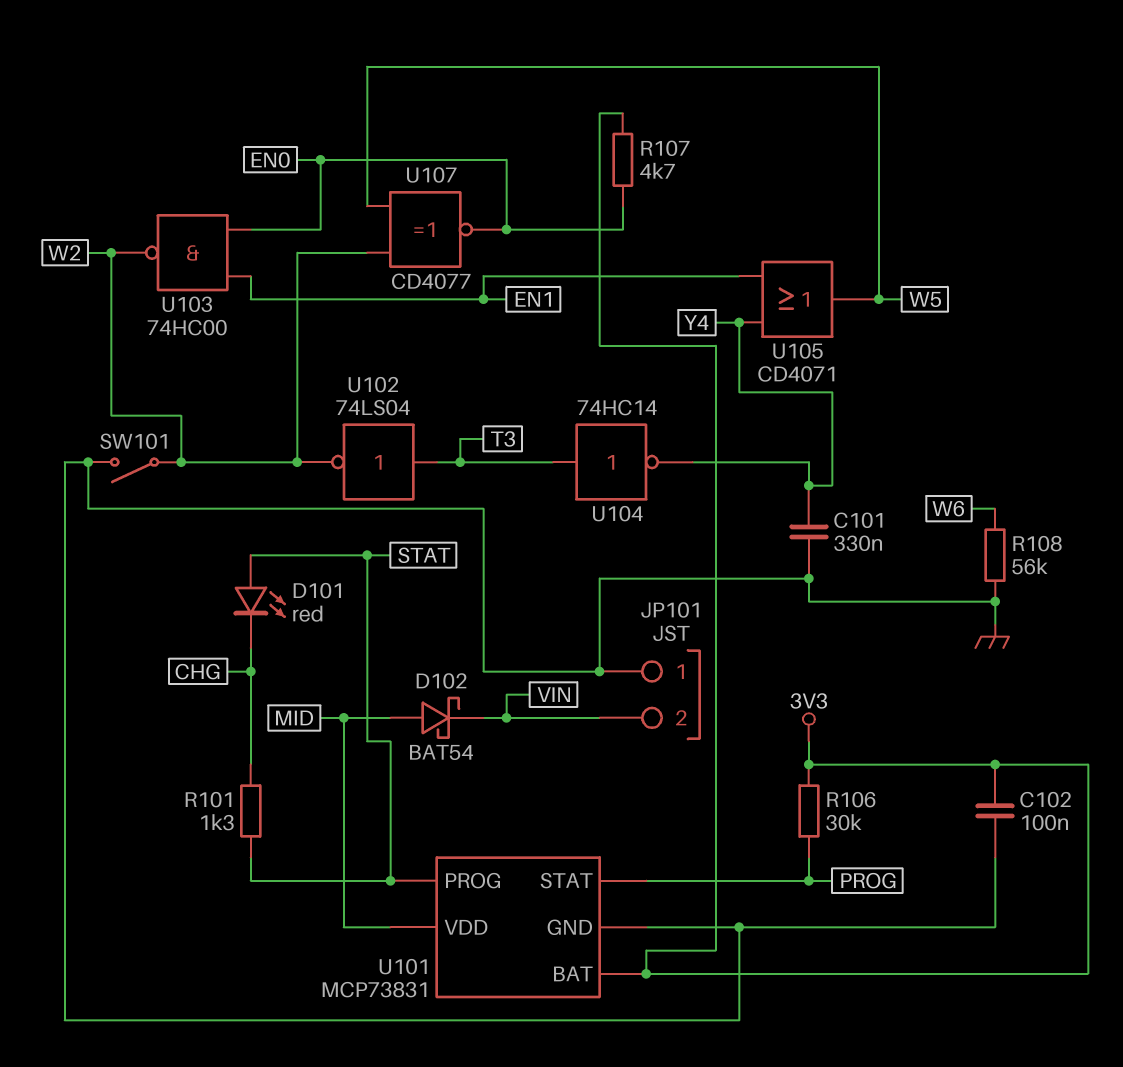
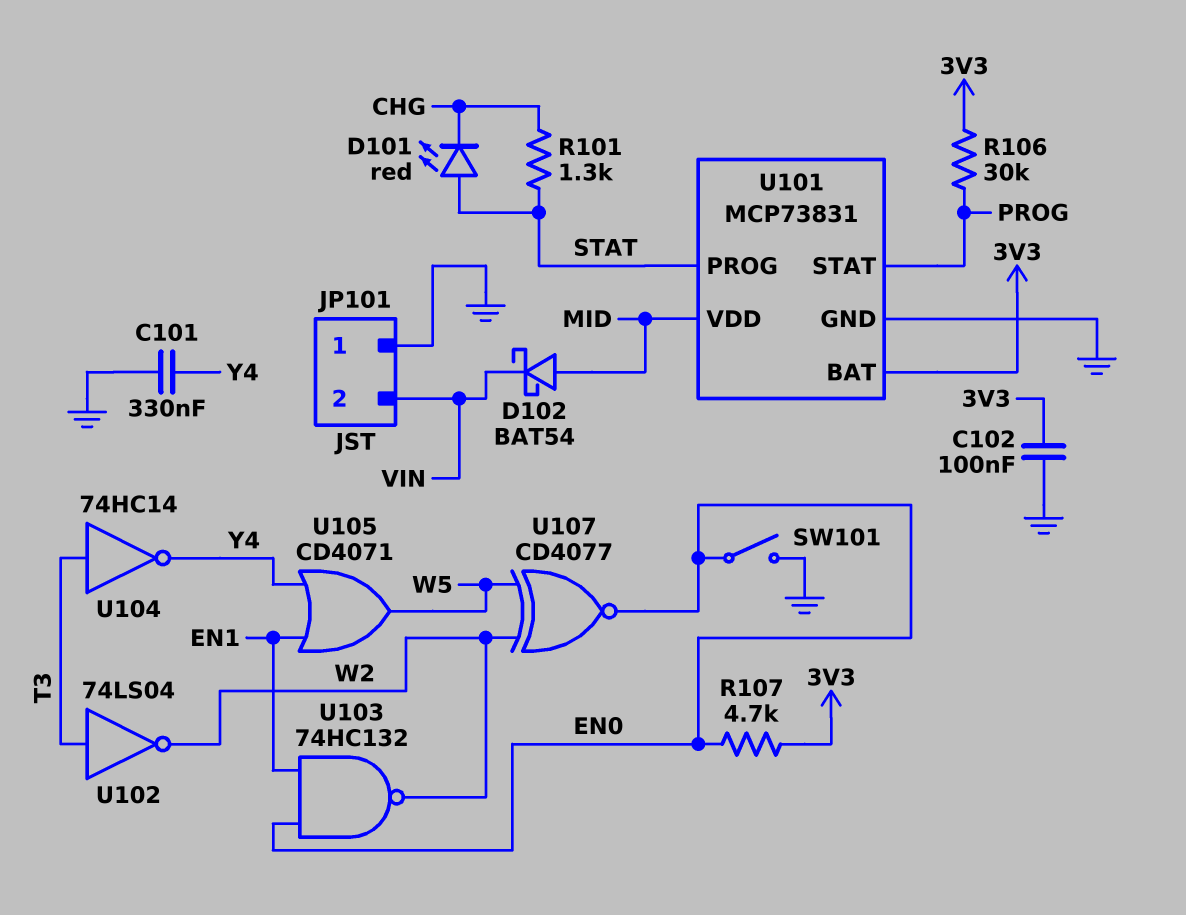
R108: 56k (GND, W6) -> none
SW101: switch (GND, W2) -> switch (EN0, GND)
U103: NAND 74HC00 (in EN0, in EN1, out W2) -> NAND 74HC132 (in EN0, in EN1, out W2)

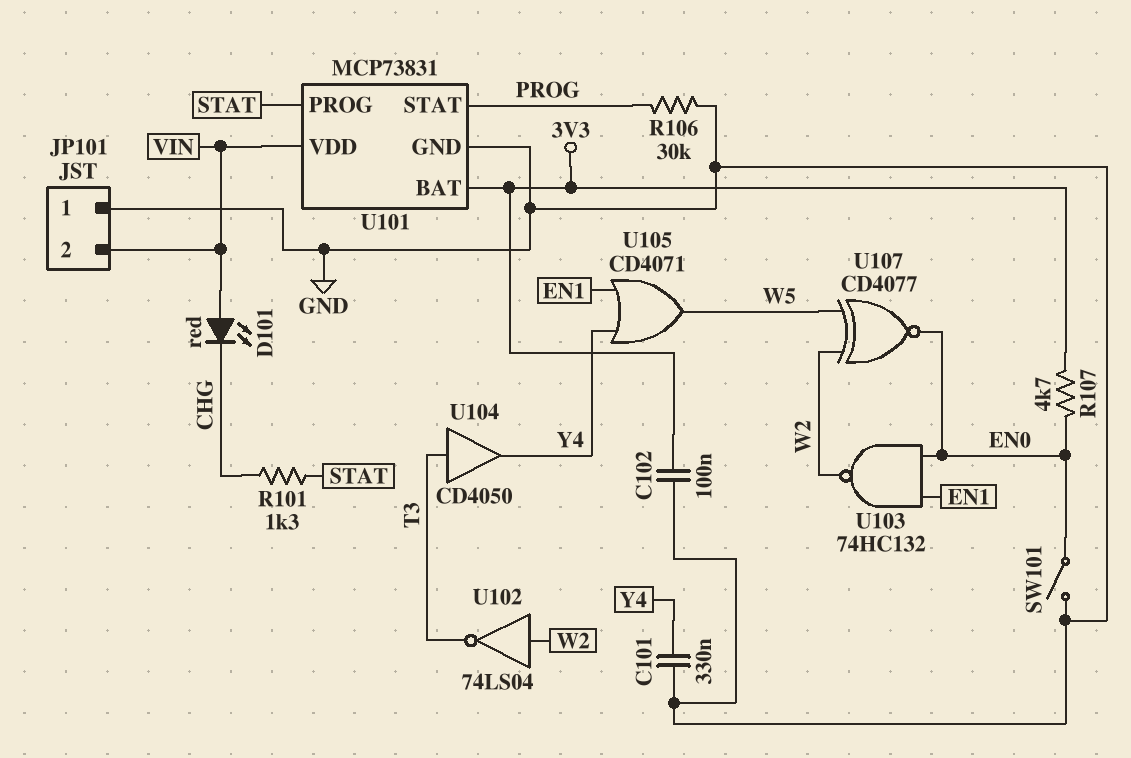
D101: LED red (A STAT, K CHG) -> LED red (A VIN, K CHG)
D102: schottky BAT54 (A MID, K VIN) -> none
R106: 30k (3V3, PROG) -> 30k (GND, PROG)
U101 pin VDD: MID -> VIN
U102: NOT 74LS04 (in T3, out W2) -> NOT 74LS04 (in W2, out T3)
U104: NOT 74HC14 (in T3, out Y4) -> buffer CD4050 (in T3, out Y4)

